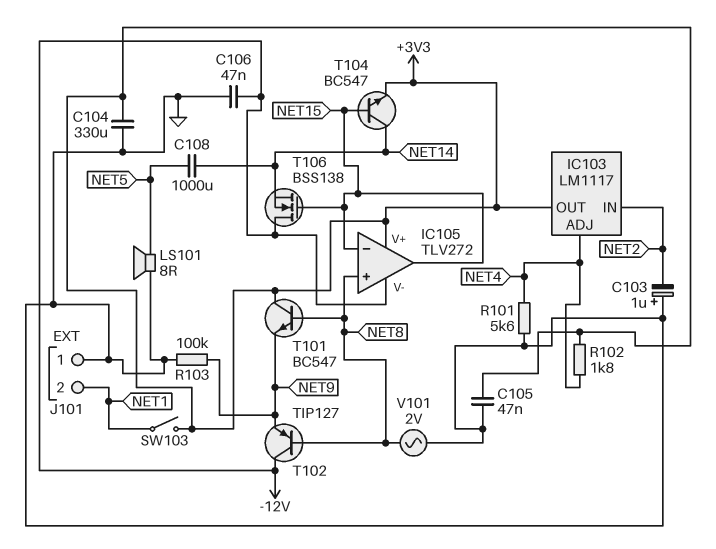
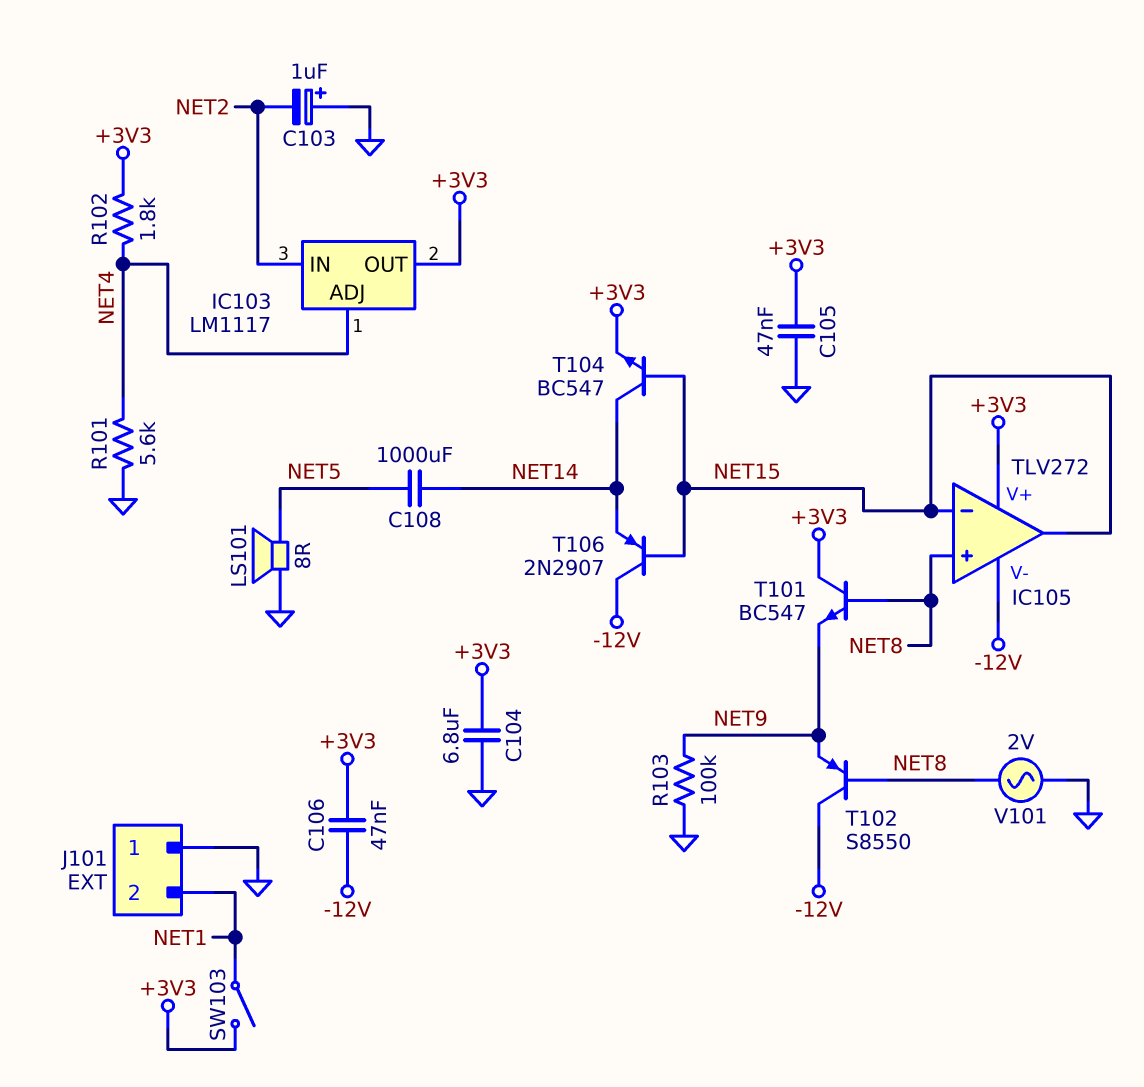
C104: 330uF (+3V3, GND) -> 6.8uF (+3V3, GND)
C106: 47nF (-12V, GND) -> 47nF (+3V3, -12V)
T102: PNP TIP127 (B NET8, C -12V, E NET9) -> PNP S8550 (B NET8, C -12V, E NET9)
T106: NMOS BSS138 (G NET15, D -12V, S NET14) -> PNP 2N2907 (B NET15, C -12V, E NET14)

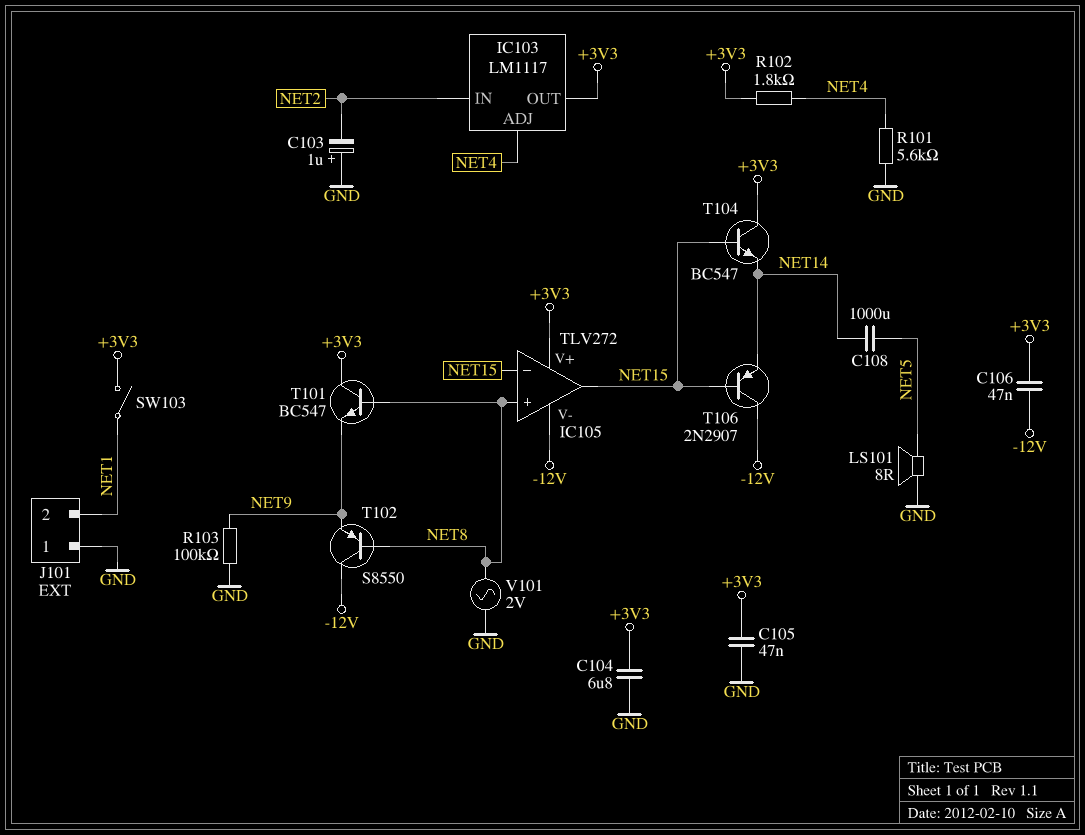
T104: NPN BC547 (B NET15, C NET14, E +3V3) -> NPN BC547 (B NET15, C +3V3, E NET14)

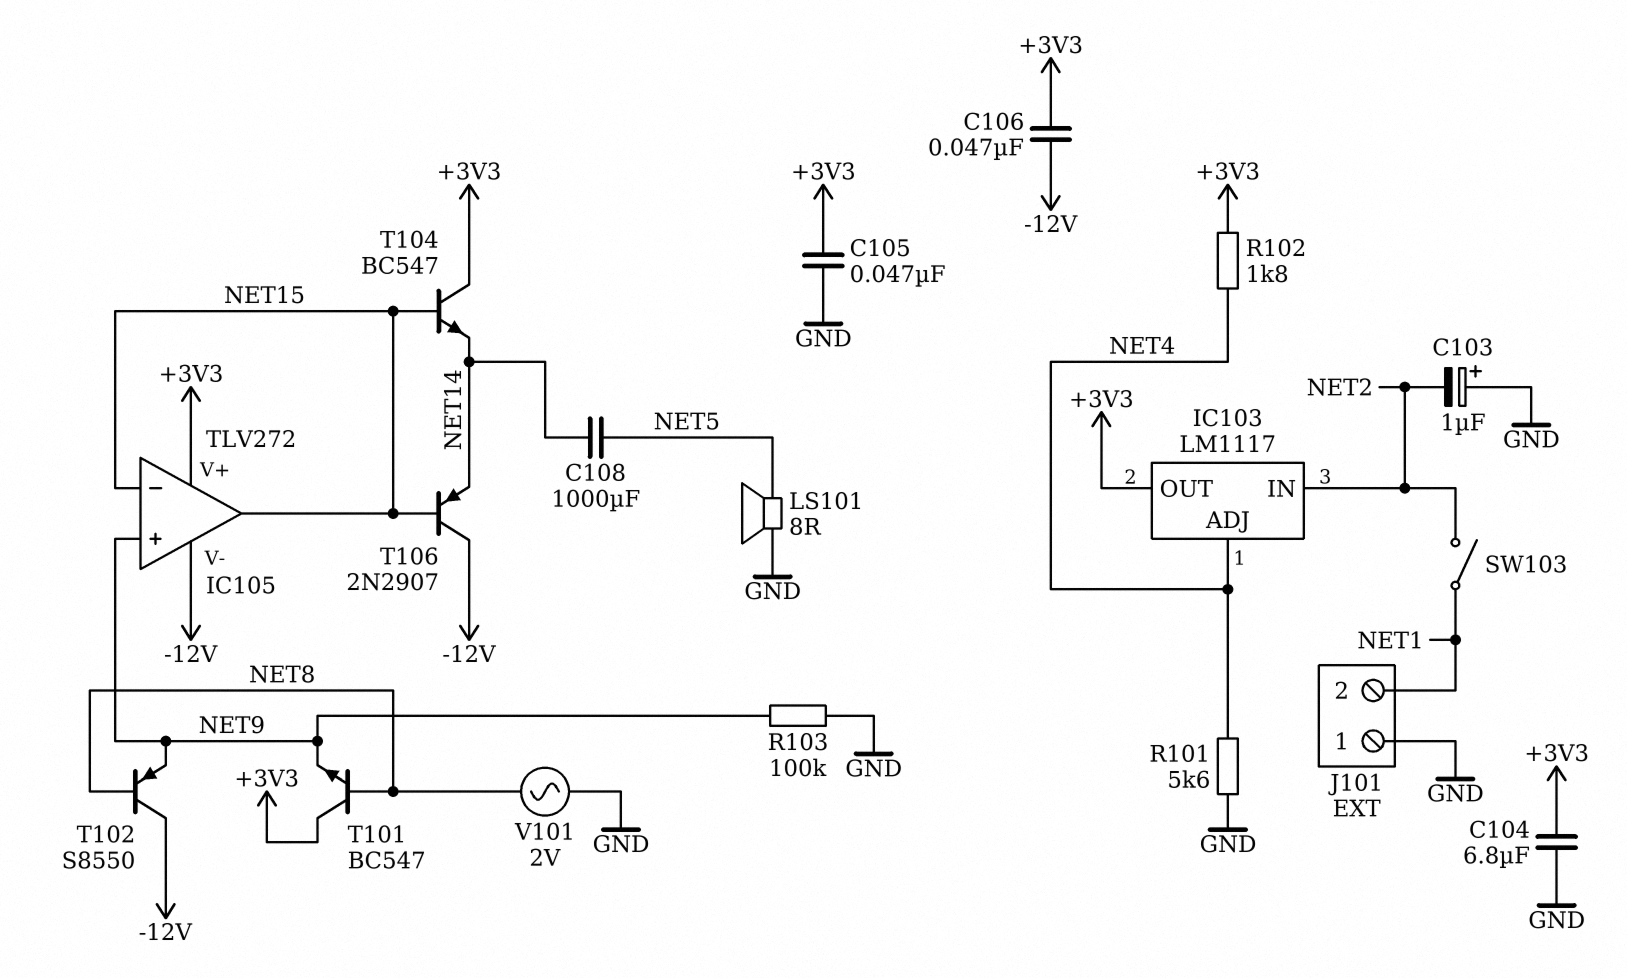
IC105 pin in+: NET8 -> NET9
SW103: switch (+3V3, NET1) -> switch (NET1, NET2)

